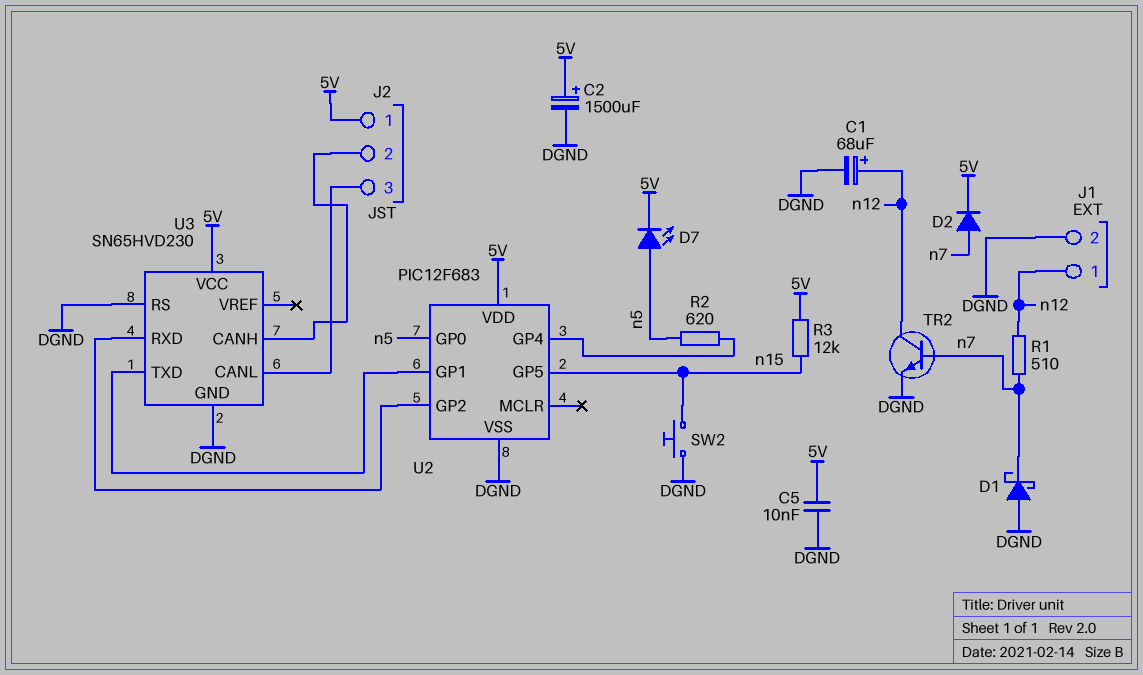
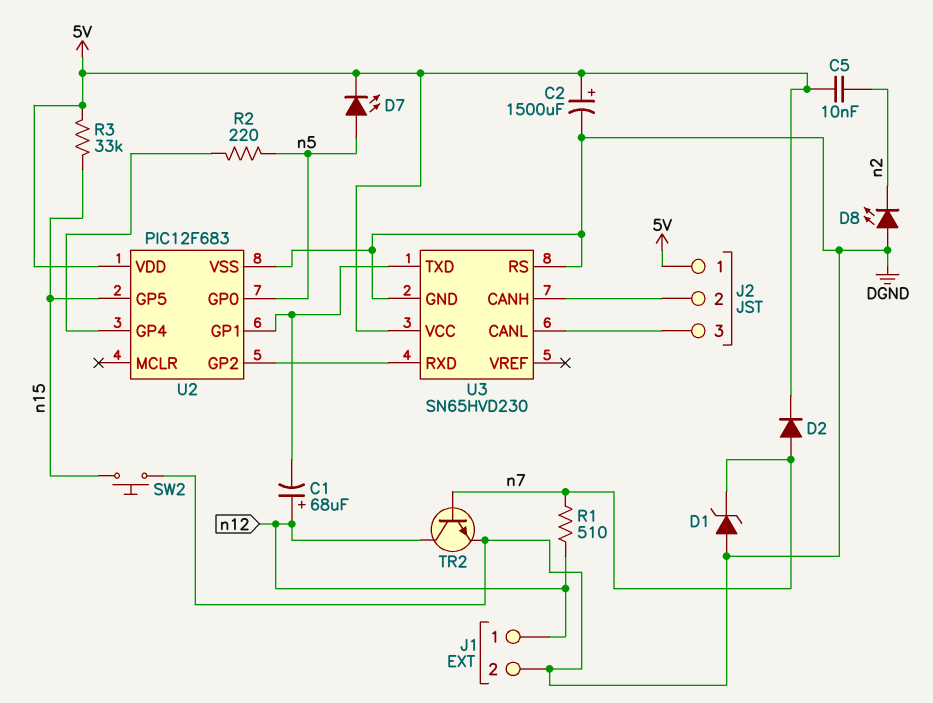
C1: 68uF (plus n12, minus DGND) -> 68uF (plus n12, minus U2/GP1)
C5: 10nF (5V, DGND) -> 10nF (5V, n2)
D1: schottky (A DGND, K n7) -> zener (A DGND, K n7)
D8: none -> LED (A DGND, K n2)
R2: 620 (U2/GP4, n5) -> 220 (U2/GP4, n5)
R3: 12k (5V, n15) -> 33k (5V, n15)

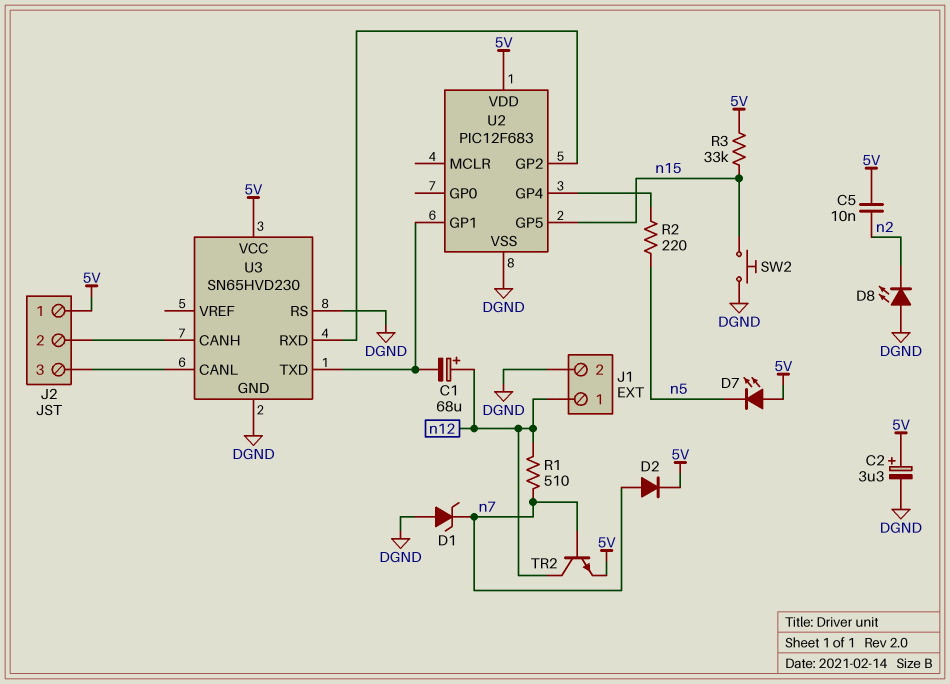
C2: 1500uF (plus 5V, minus DGND) -> 3.3uF (plus 5V, minus DGND)
D7: LED (A n5, K 5V) -> LED (A 5V, K n5)
TR2: NPN (B n7, C n12, E DGND) -> NPN (B n7, C n12, E 5V)
U2 pin GP0: n5 -> none

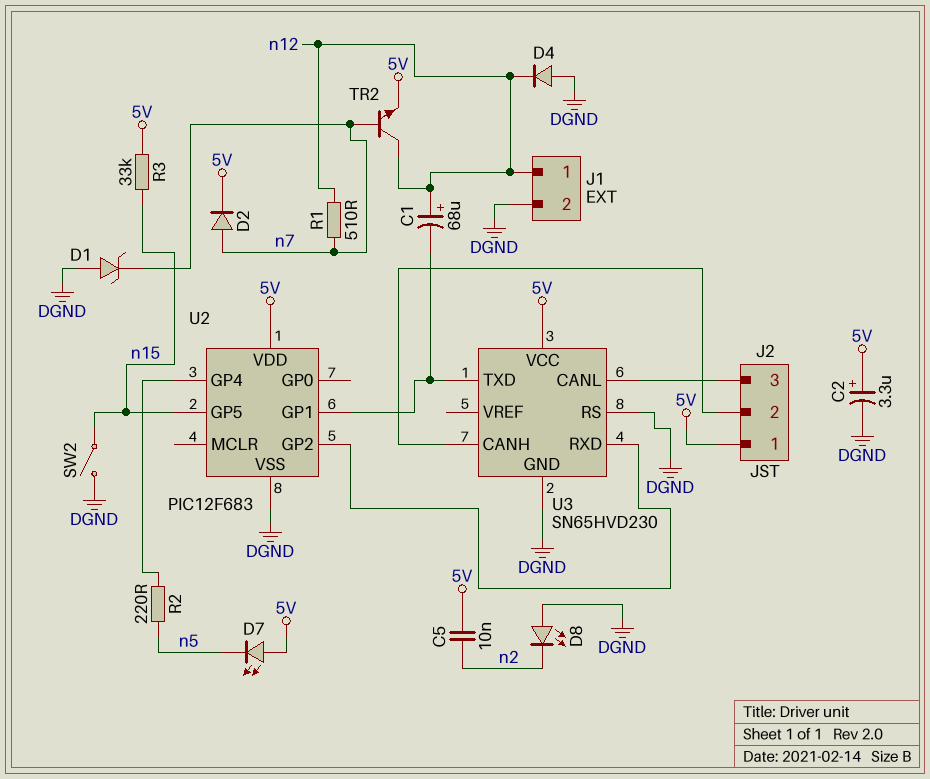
D4: none -> diode (A DGND, K n12)
SW2: button (DGND, n15) -> switch (DGND, n15)

